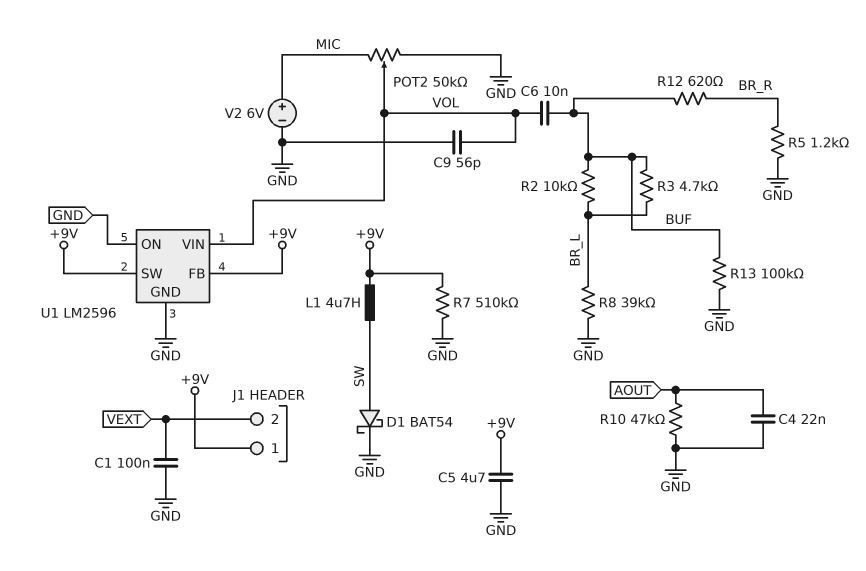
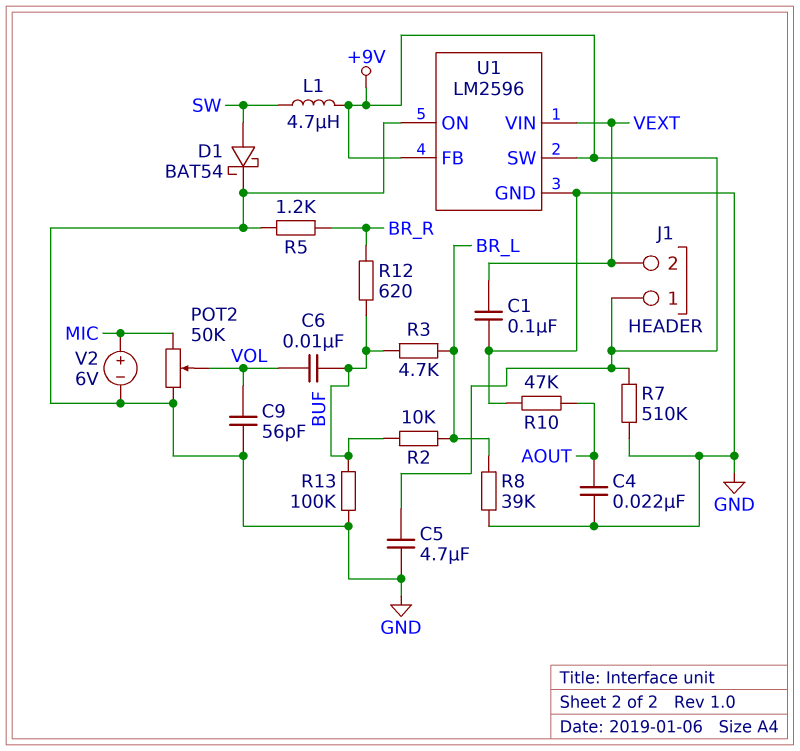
U1 pin VIN: VOL -> VEXT

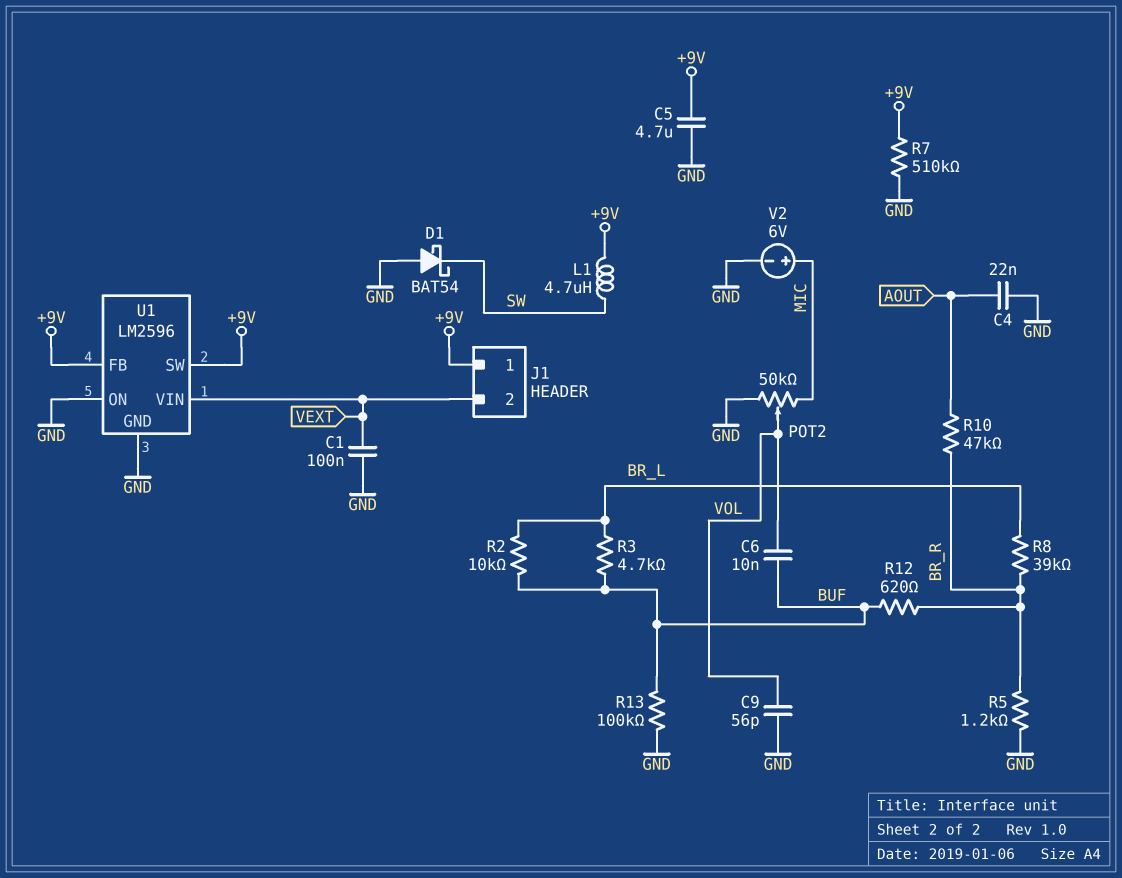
D1: schottky BAT54 (A SW, K GND) -> schottky BAT54 (A GND, K SW)
R8: 39k (BR_L, GND) -> 39k (BR_L, BR_R)
R10: 47k (AOUT, GND) -> 47k (AOUT, BR_R)

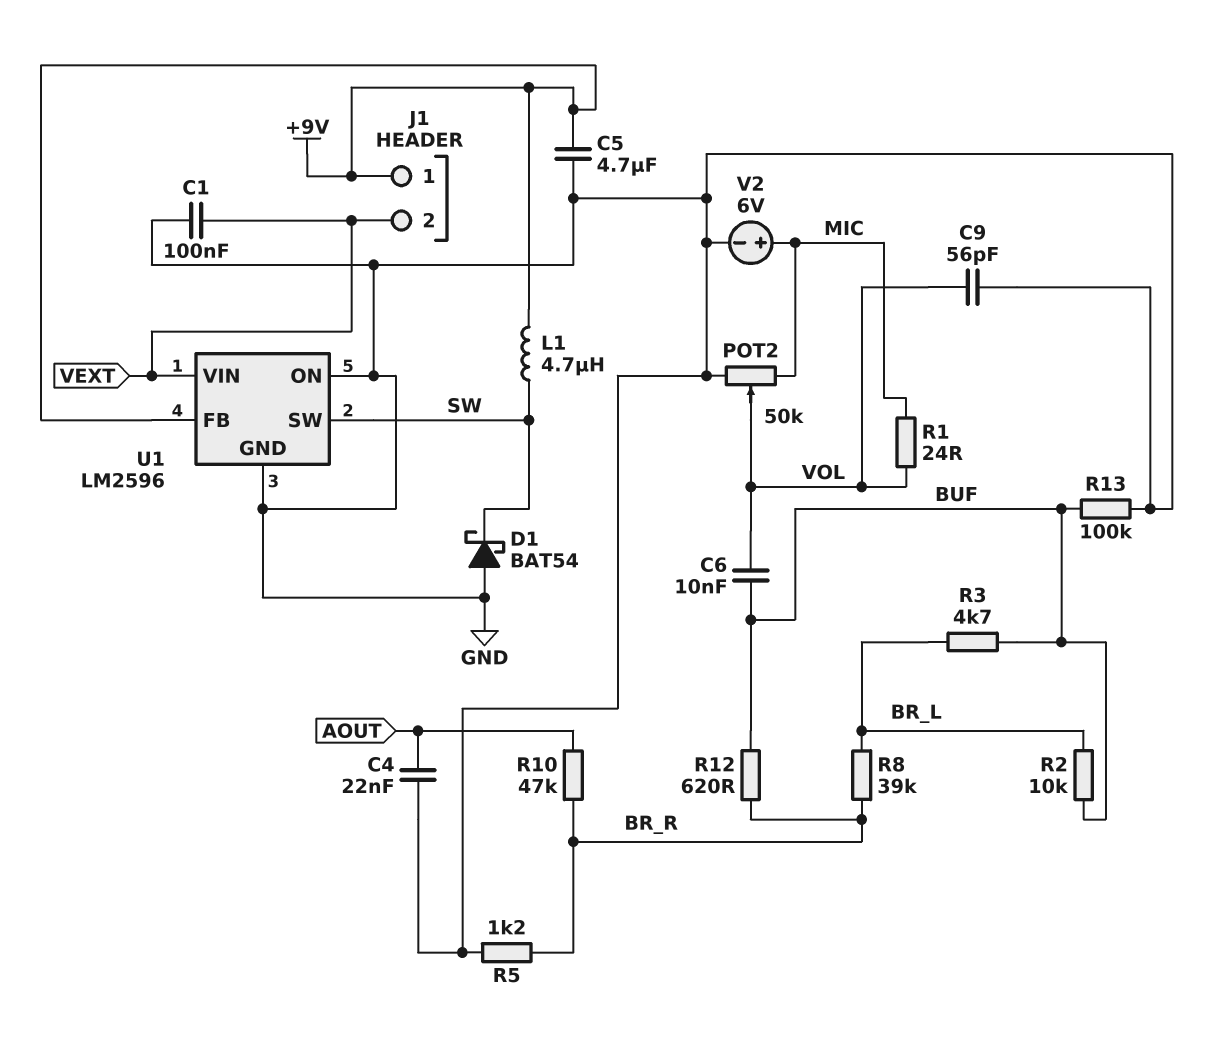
R1: none -> 24 (MIC, VOL)
R7: 510k (+9V, GND) -> none
U1 pin SW: +9V -> SW

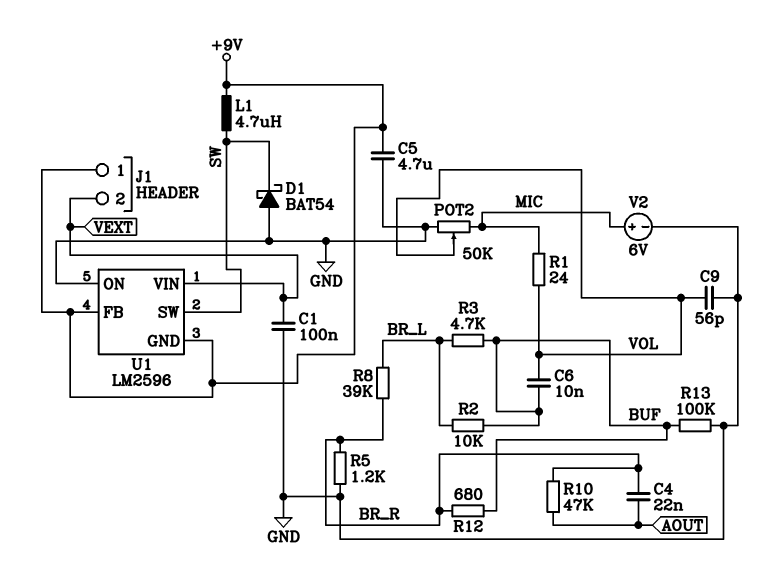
C4: 22nF (AOUT, GND) -> 22nF (AOUT, BR_R)
R12: 620 (BR_R, BUF) -> 680 (BR_R, BUF)
U1 pin GND: GND -> +9V

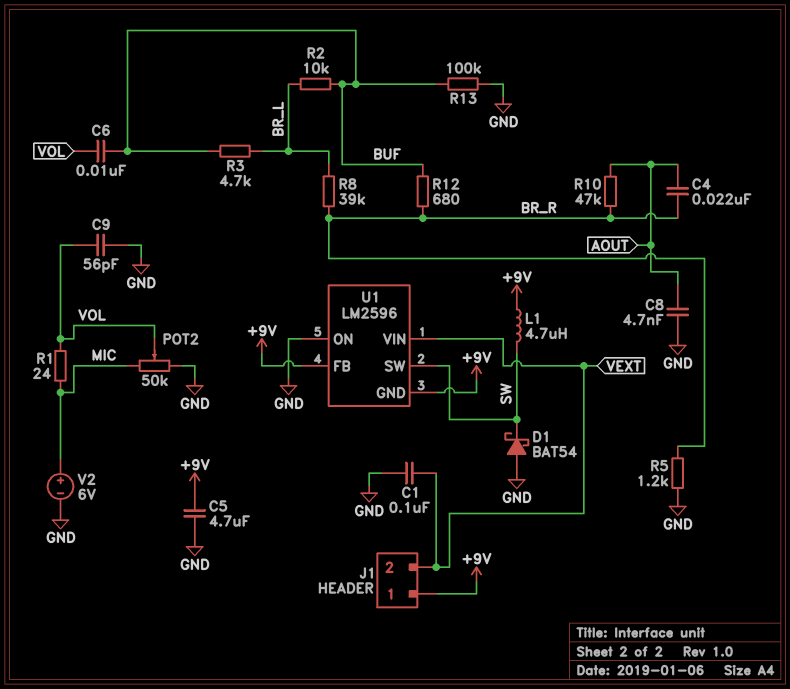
C8: none -> 4.7nF (AOUT, GND)

